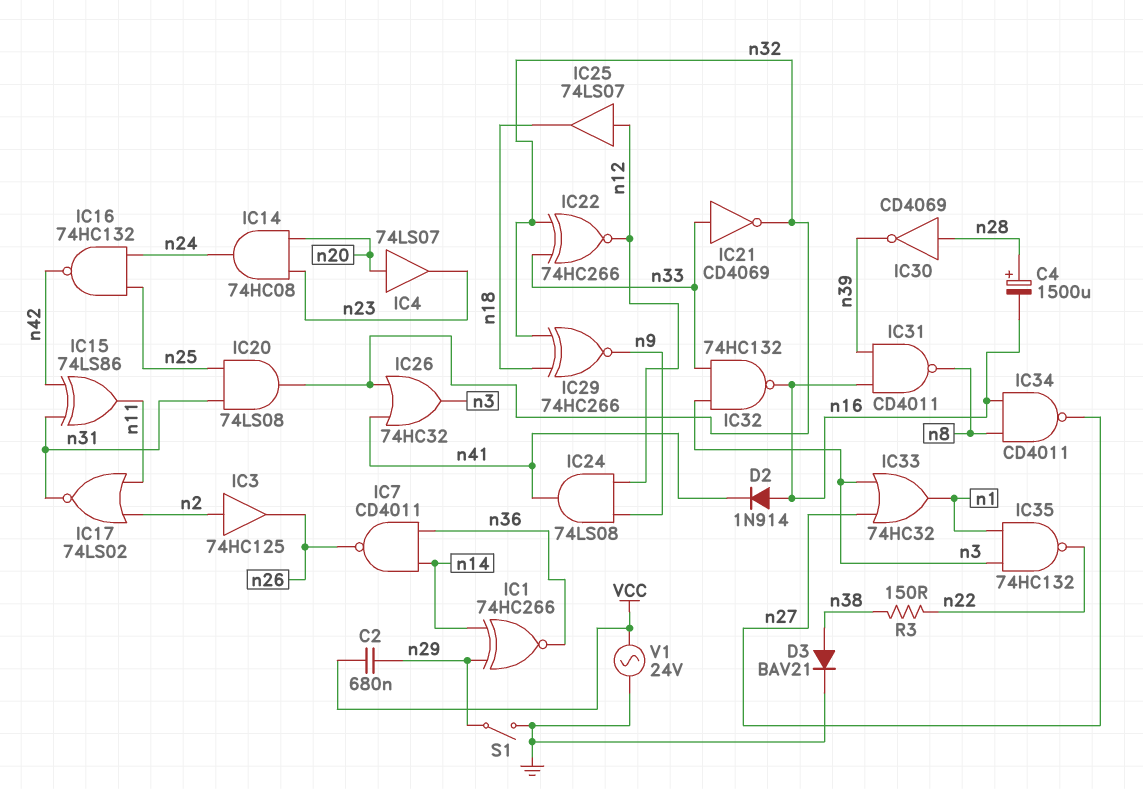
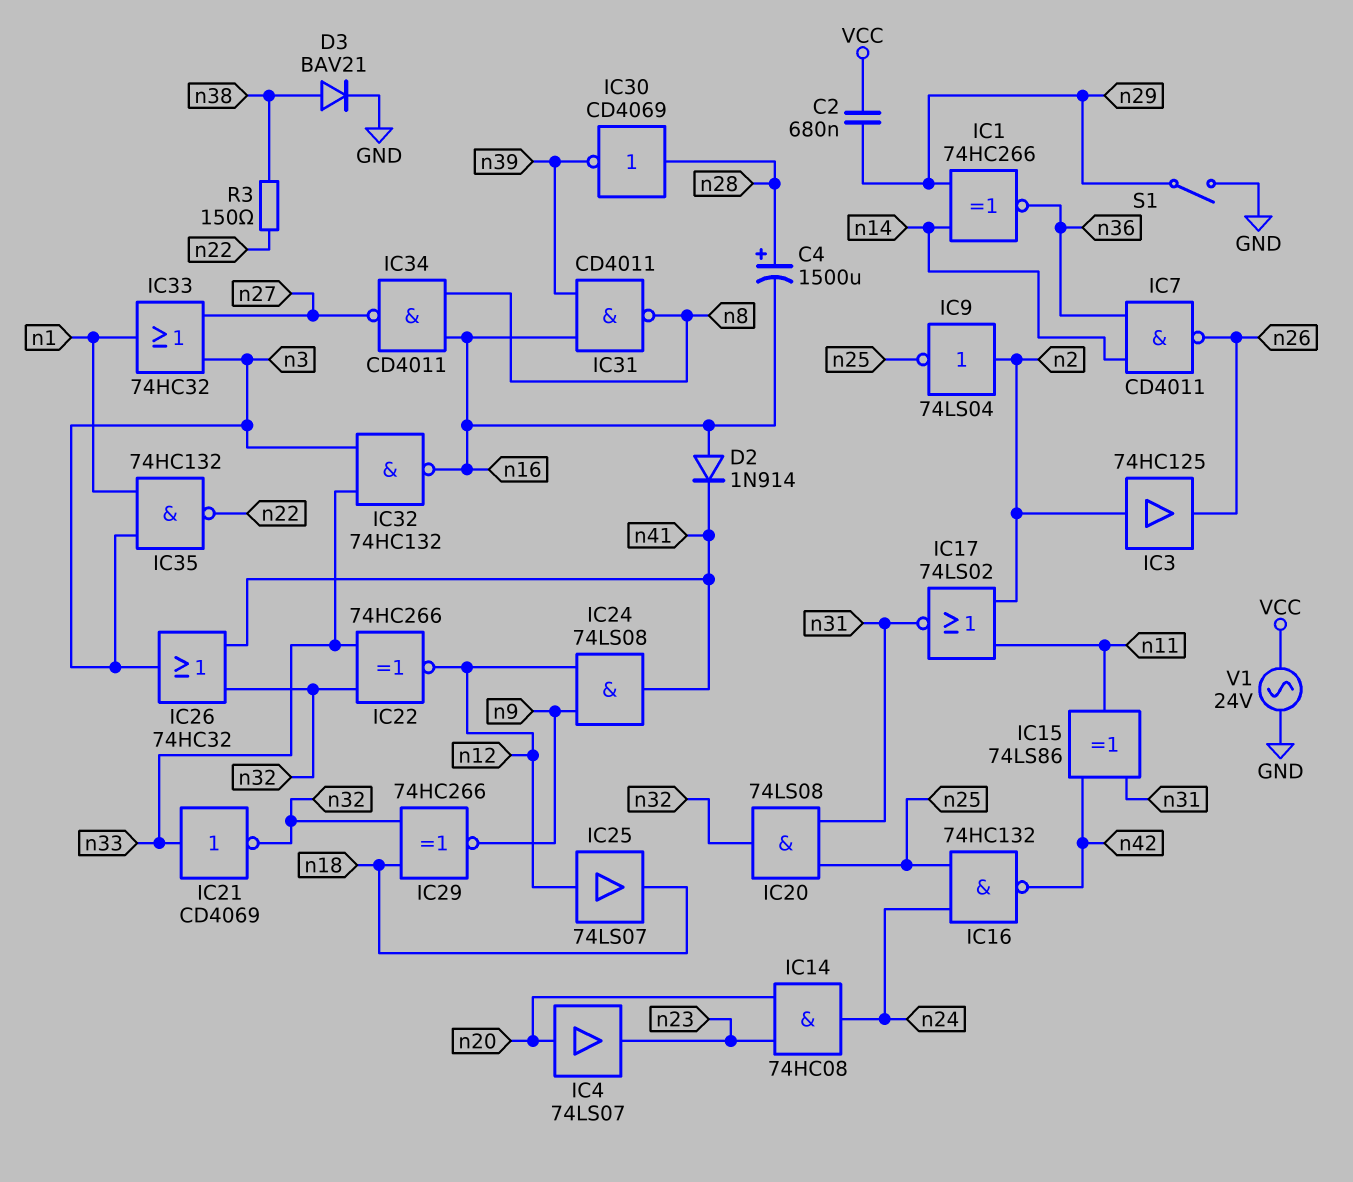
IC9: none -> NOT 74LS04 (in n2, out n25)

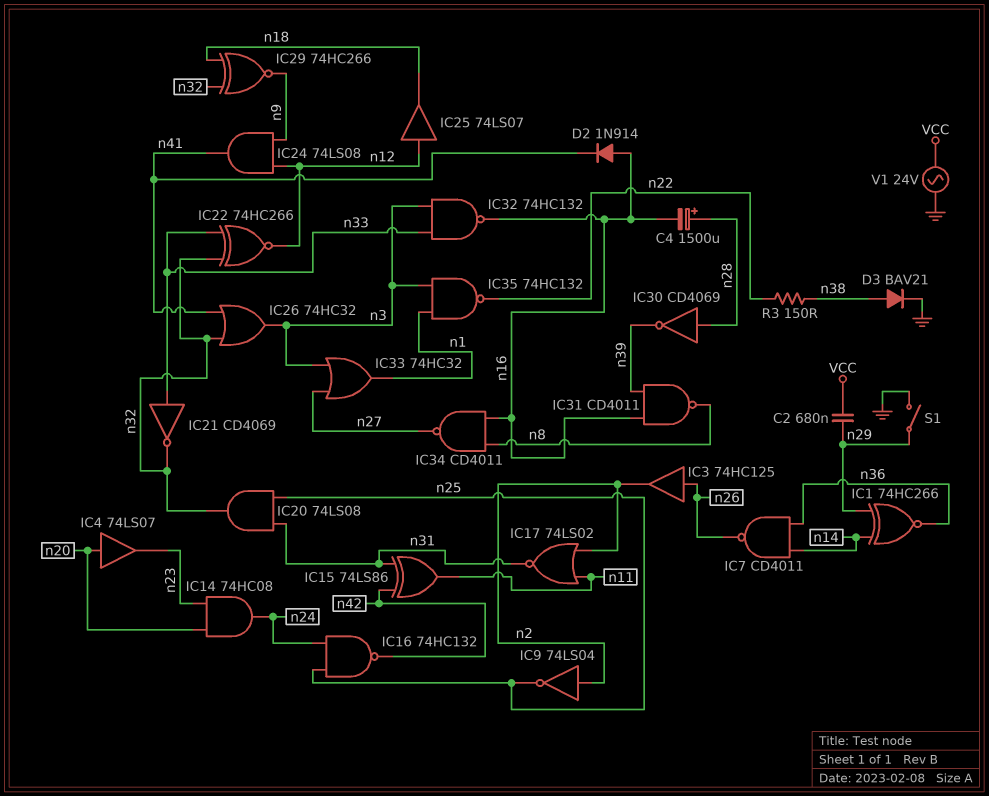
IC3: buffer 74HC125 (in n2, out n26) -> buffer 74HC125 (in n26, out n2)

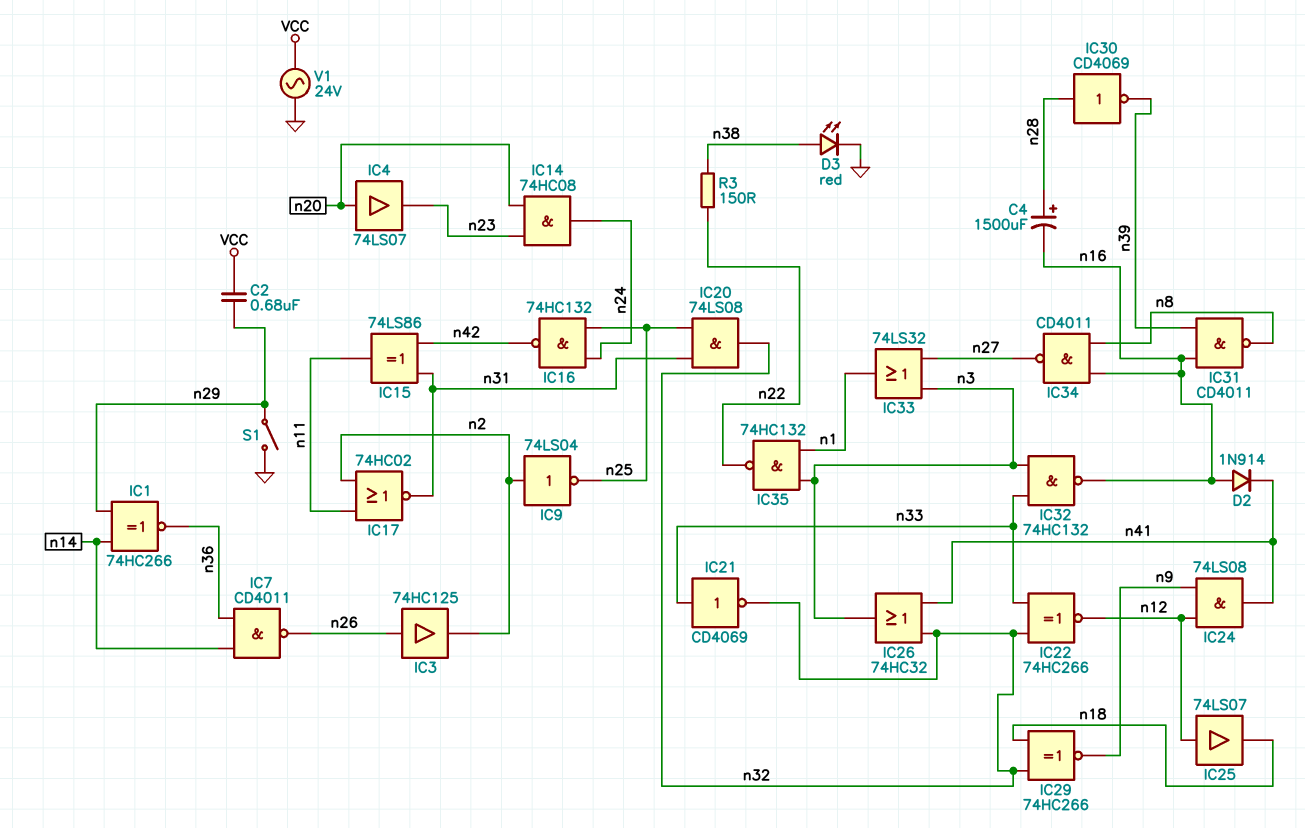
D3: diode BAV21 (A n38, K GND) -> LED red (A n38, K GND)
IC17: NOR 74LS02 (in n2, in n11, out n31) -> NOR 74HC02 (in n2, in n11, out n31)
IC33: OR 74HC32 (in n3, in n27, out n1) -> OR 74LS32 (in n3, in n27, out n1)

